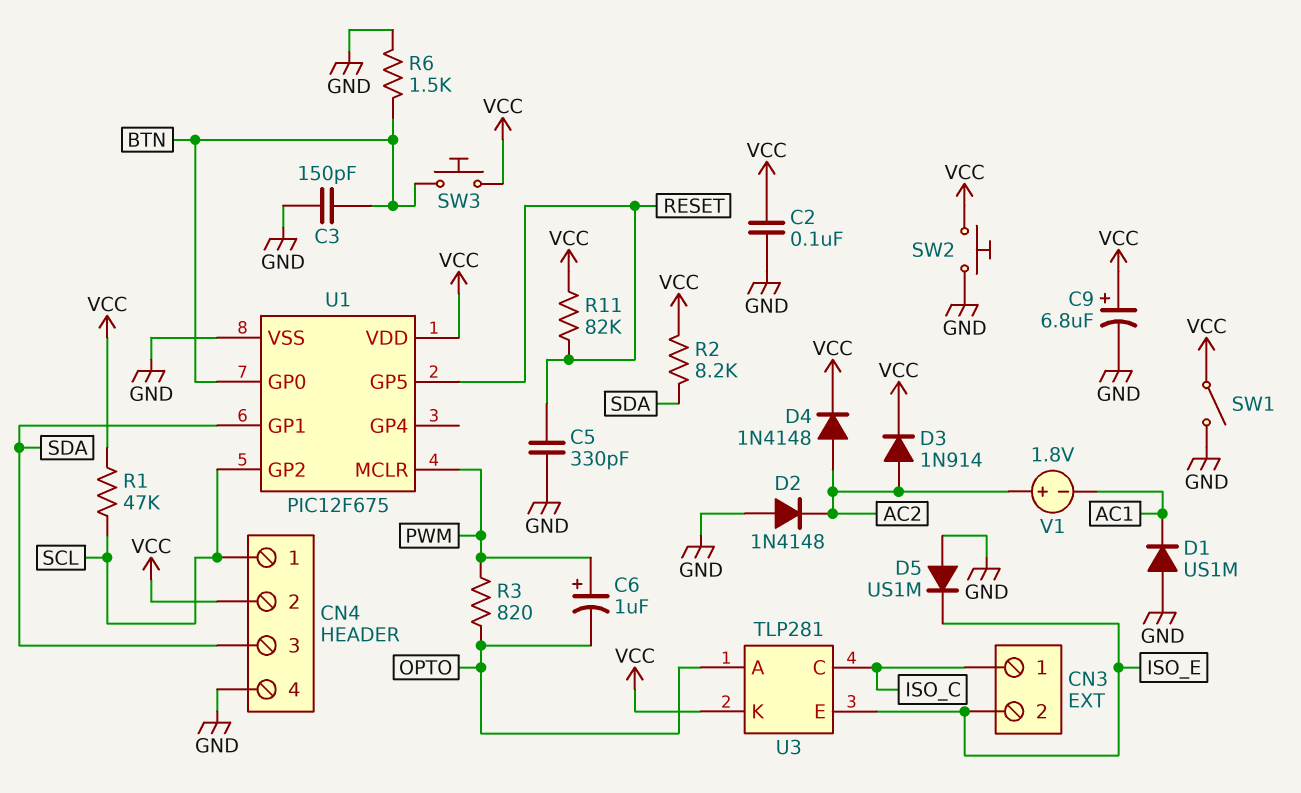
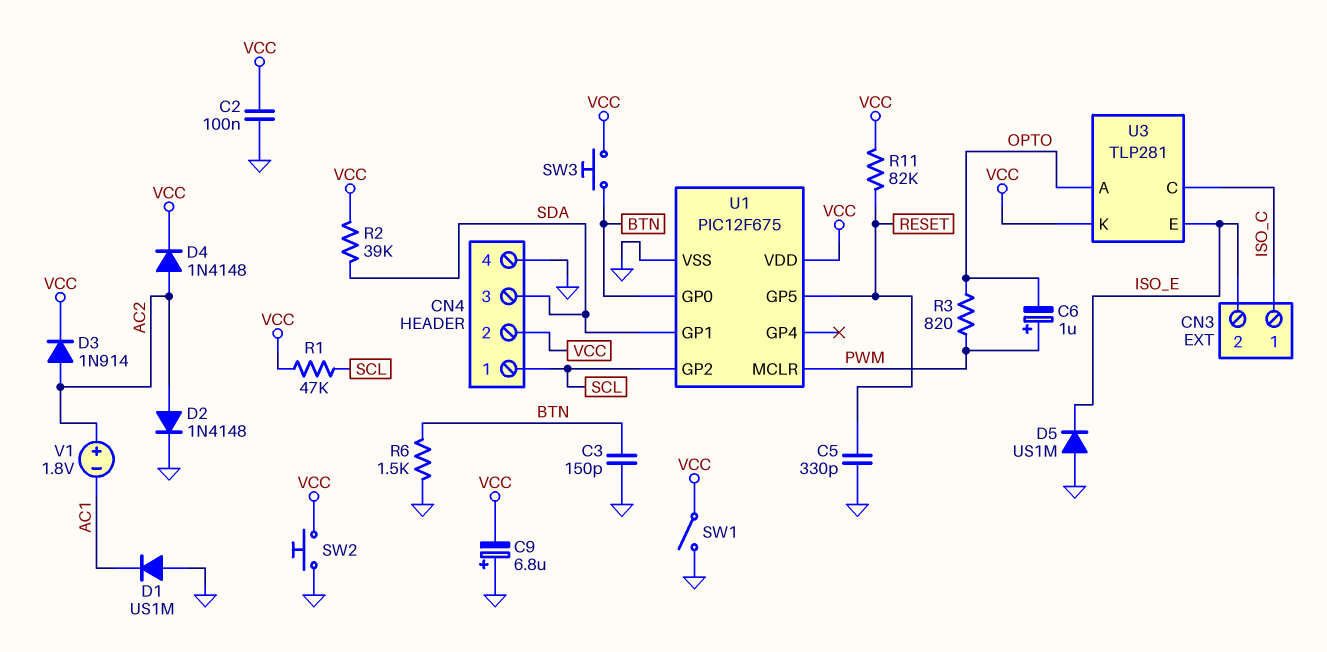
C9: 6.8uF (plus VCC, minus GND) -> 6.8uF (plus GND, minus VCC)
D2: diode 1N4148 (A GND, K AC2) -> diode 1N4148 (A AC2, K GND)
R2: 8.2k (SDA, VCC) -> 39k (SDA, VCC)

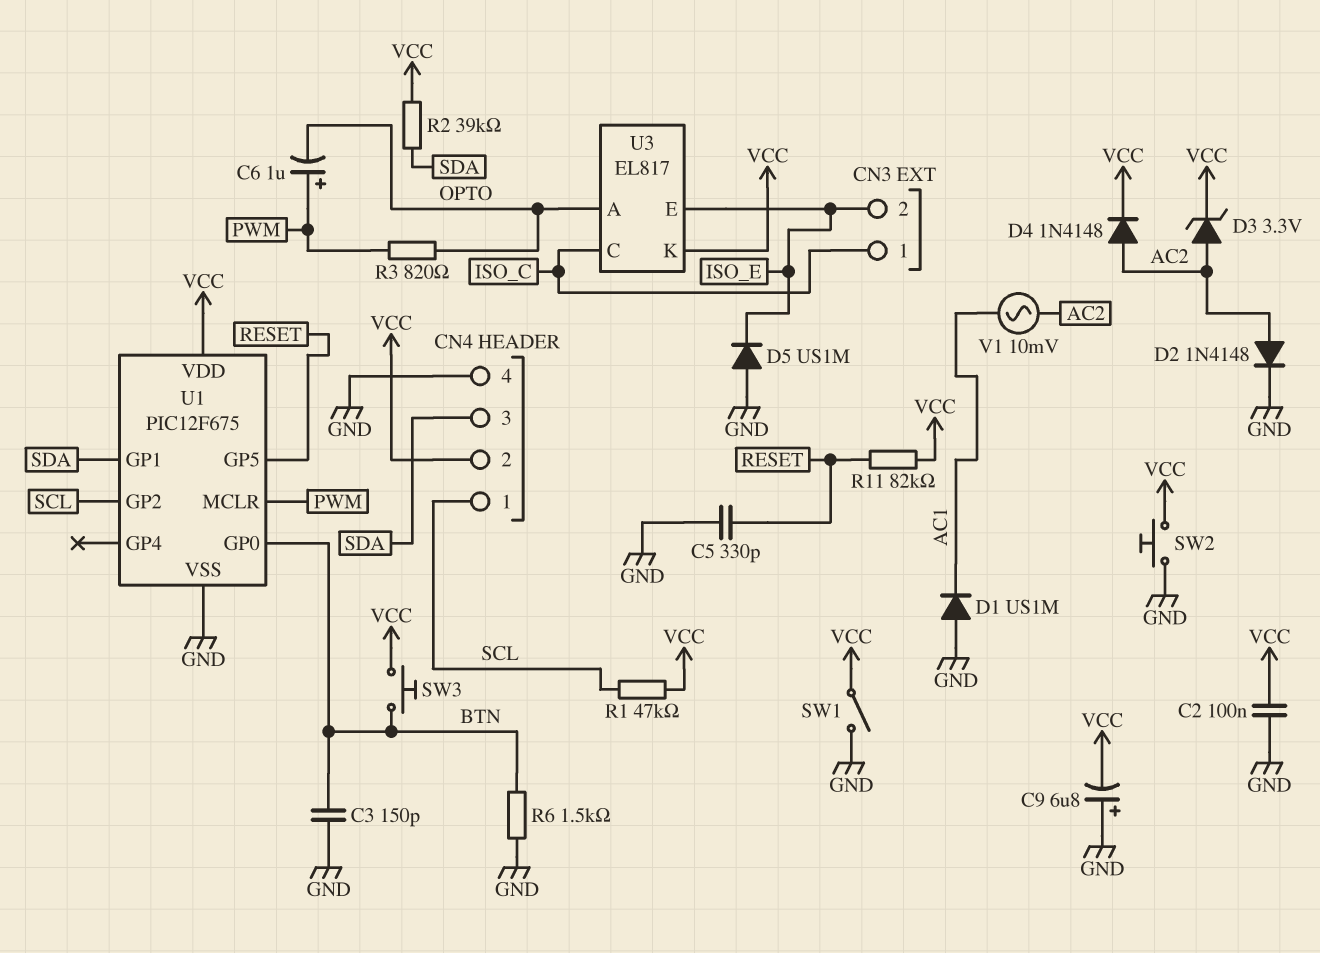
D3: diode 1N914 (A AC2, K VCC) -> zener 3.3V (A AC2, K VCC)
U3: TLP281 -> EL817
V1: 1.8V (plus AC2, minus AC1) -> AC 10mV (AC1, AC2)

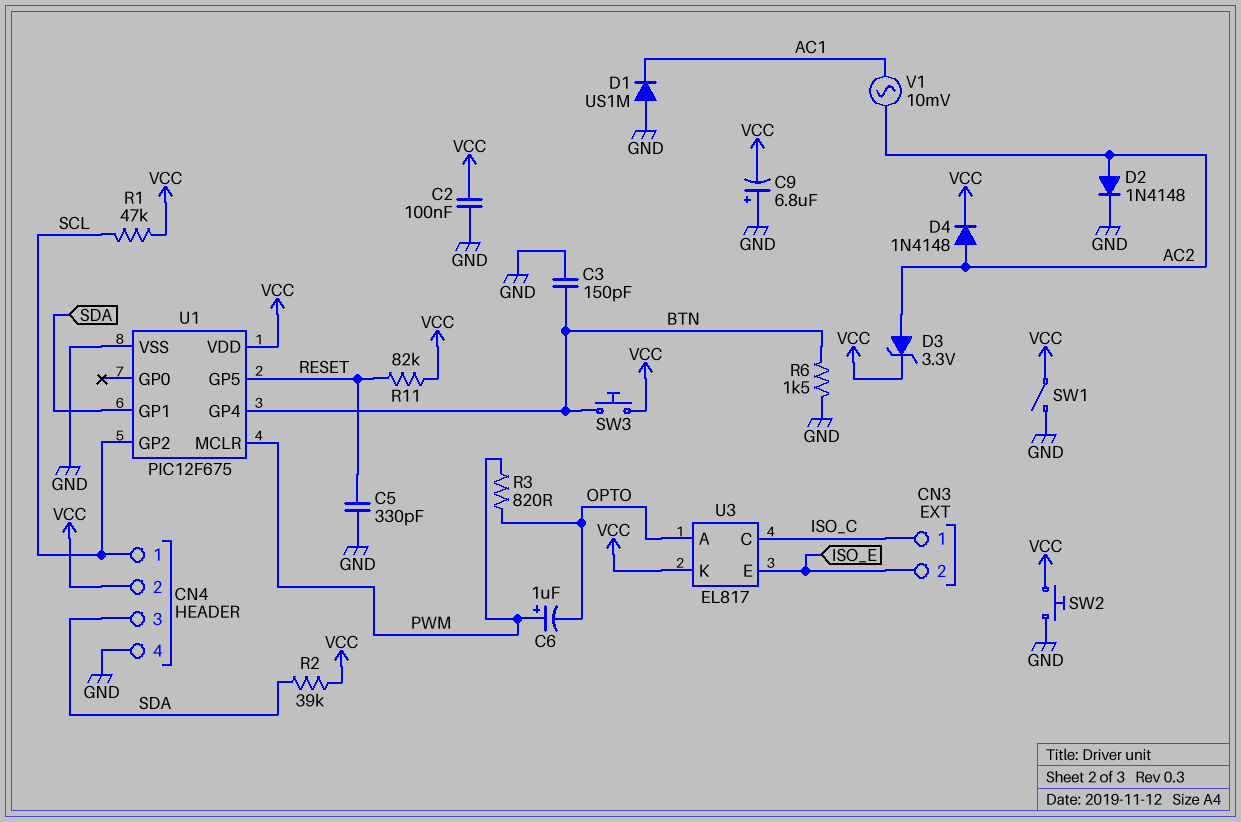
D5: diode US1M (A GND, K ISO_E) -> none
U1 pin GP0: BTN -> none
U1 pin GP4: none -> BTN

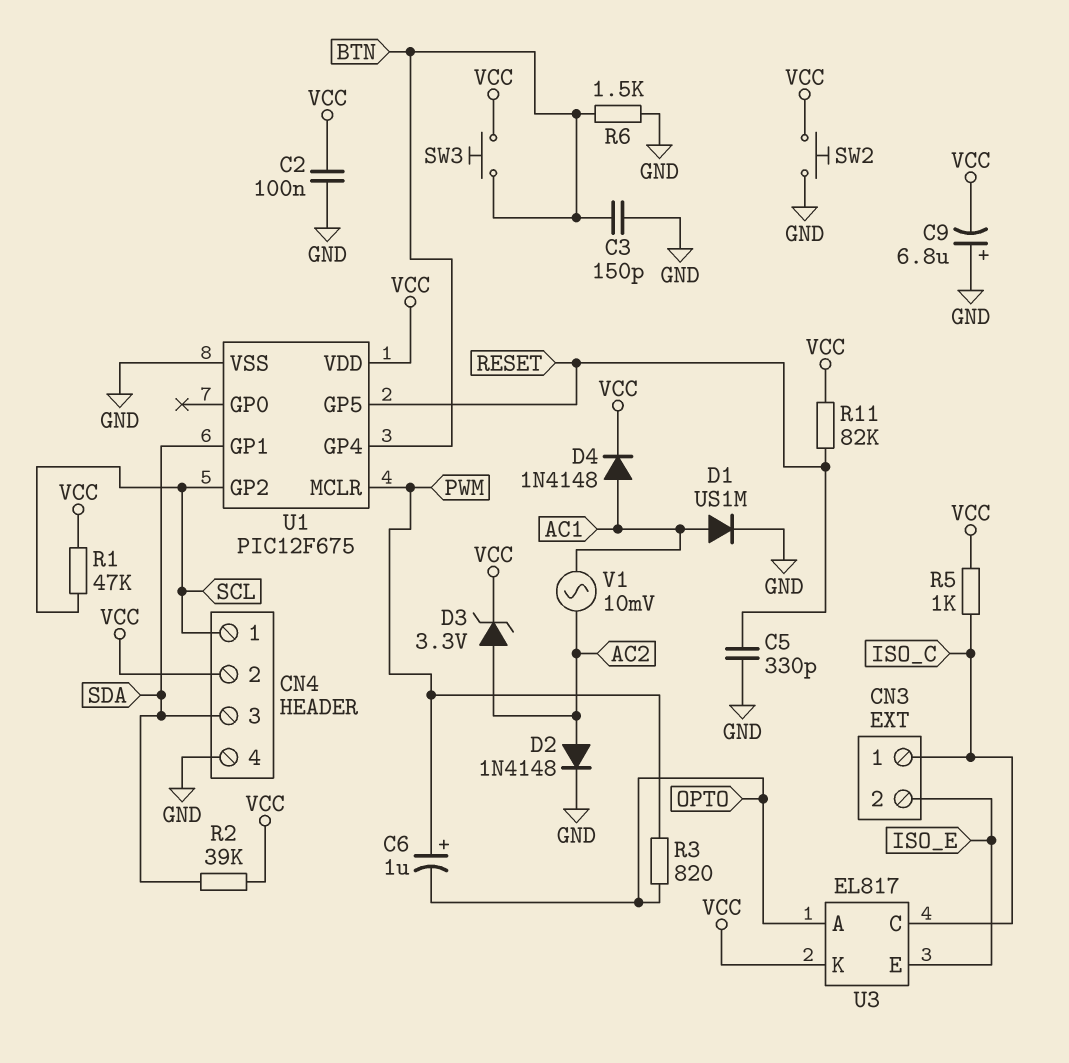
D1: diode US1M (A GND, K AC1) -> diode US1M (A AC1, K GND)
D4: diode 1N4148 (A AC2, K VCC) -> diode 1N4148 (A AC1, K VCC)
R5: none -> 1k (ISO_C, VCC)
SW1: switch (GND, VCC) -> none

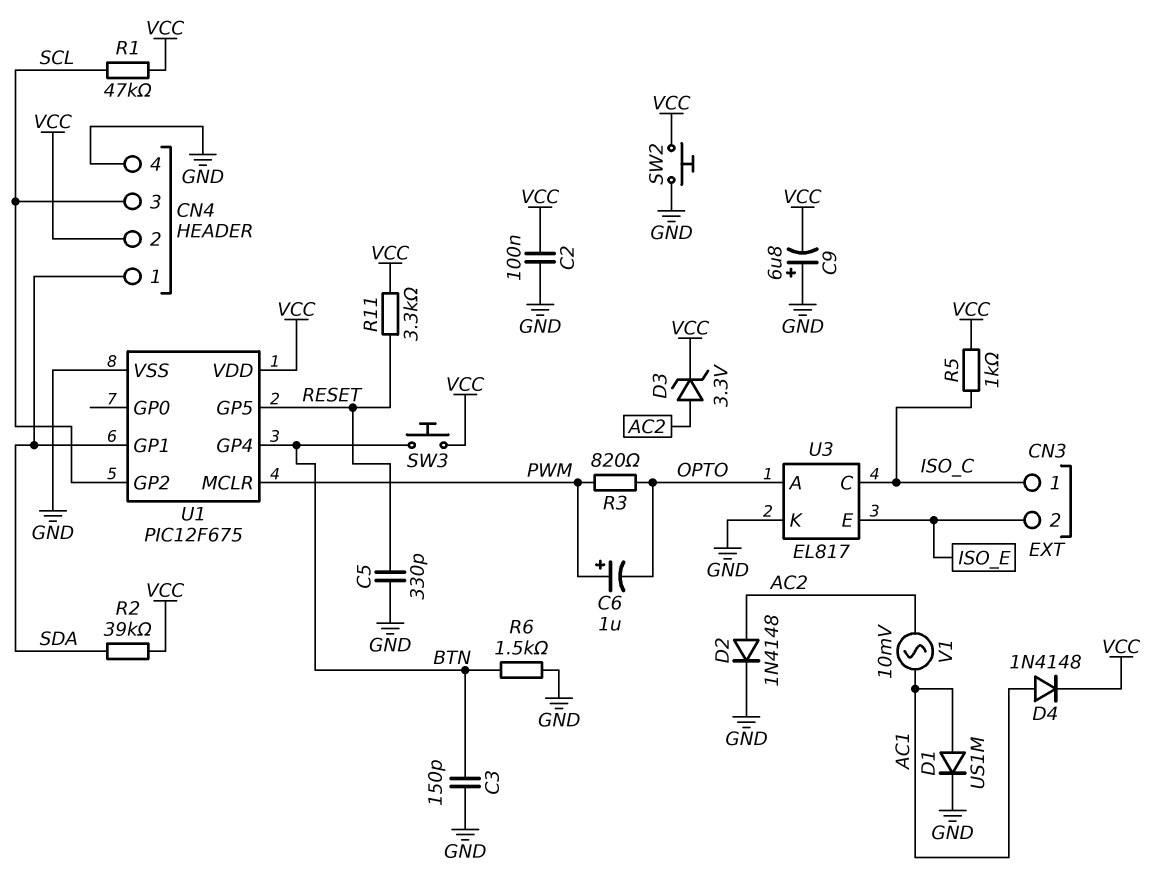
CN4 pin 1: SCL -> SDA
CN4 pin 3: SDA -> SCL
R11: 82k (RESET, VCC) -> 3.3k (RESET, VCC)
U3 pin K: VCC -> GND

